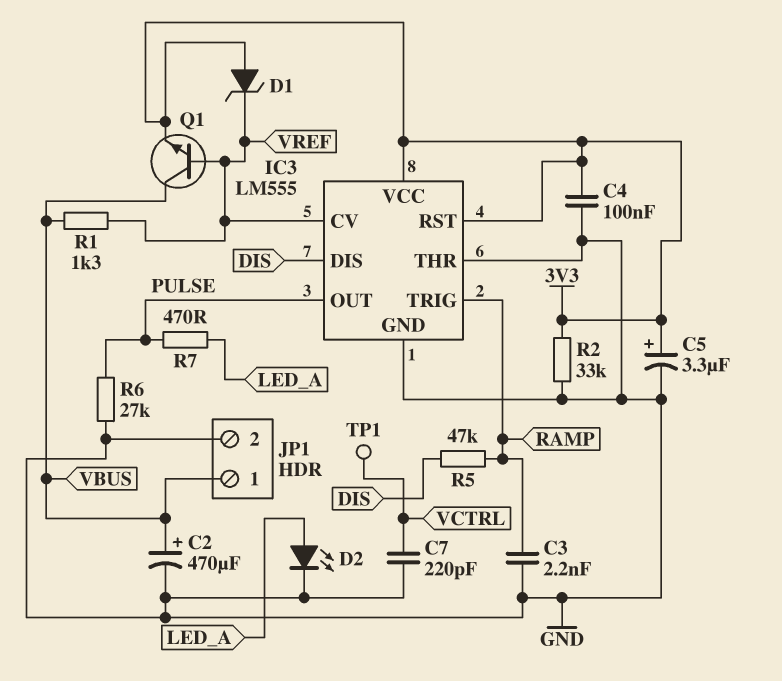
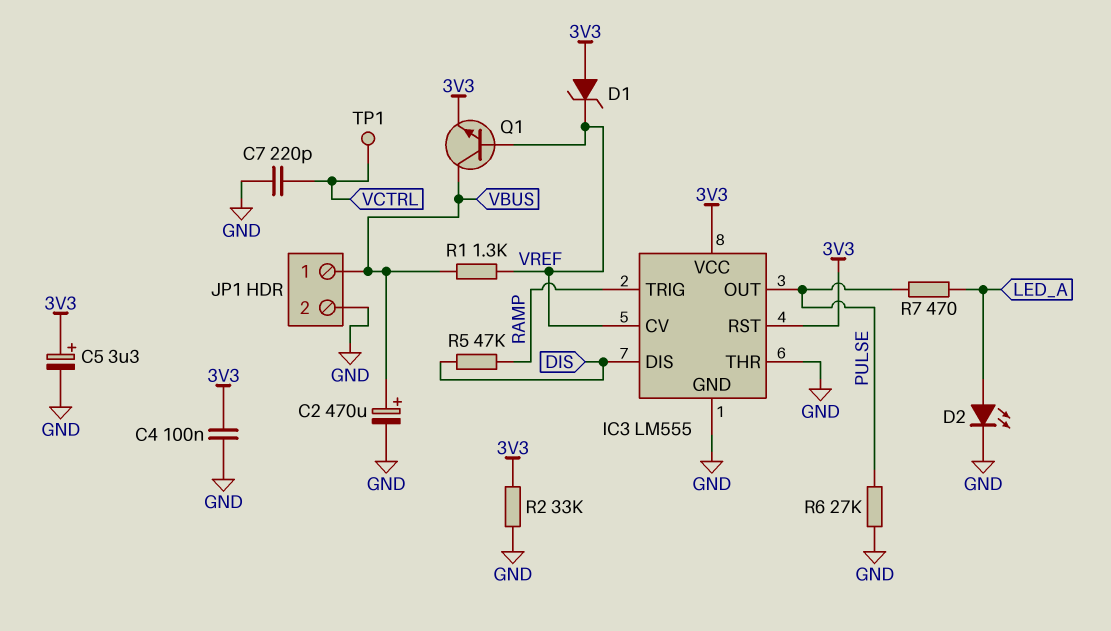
C3: 2.2nF (GND, RAMP) -> none

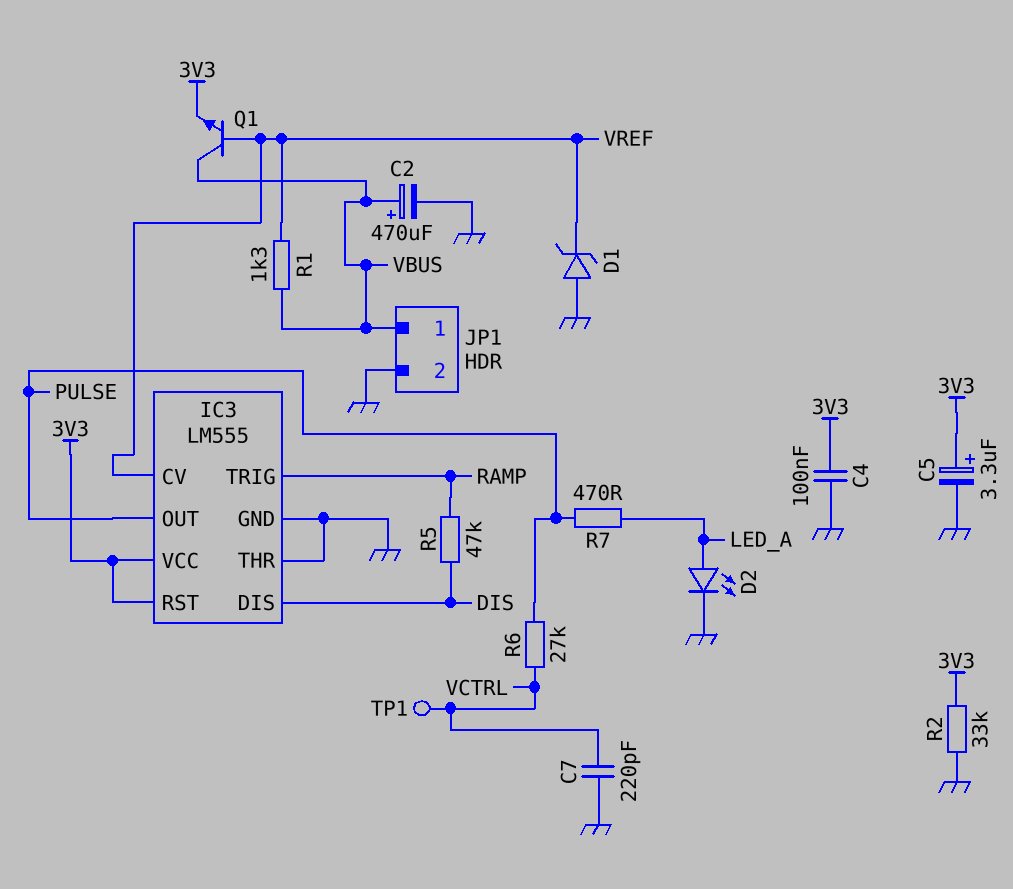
D1: zener (A 3V3, K VREF) -> zener (A GND, K VREF)
R6: 27k (GND, PULSE) -> 27k (PULSE, VCTRL)

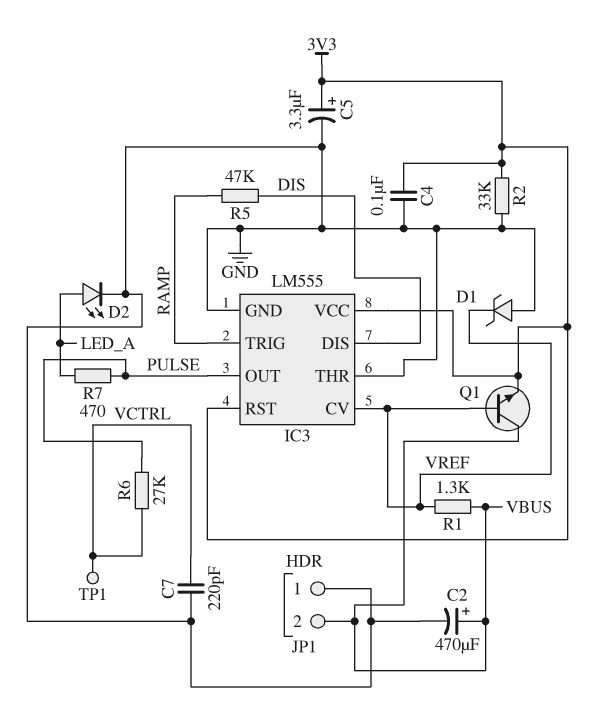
JP1 pin 1: VBUS -> GND
JP1 pin 2: GND -> VBUS

